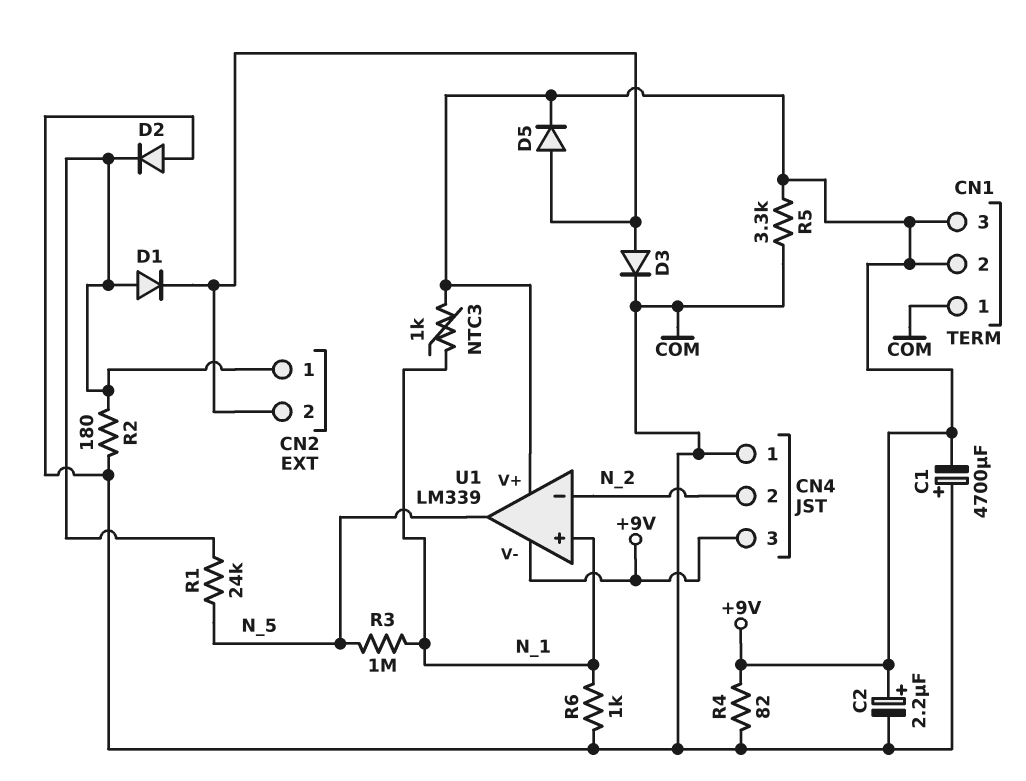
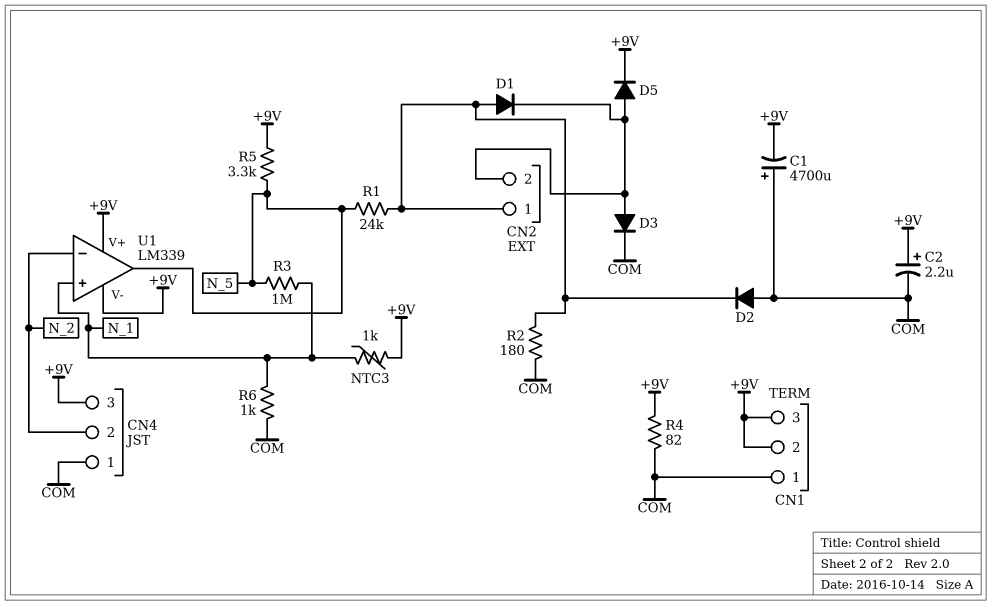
R5: 3.3k (+9V, COM) -> 3.3k (+9V, N_5)

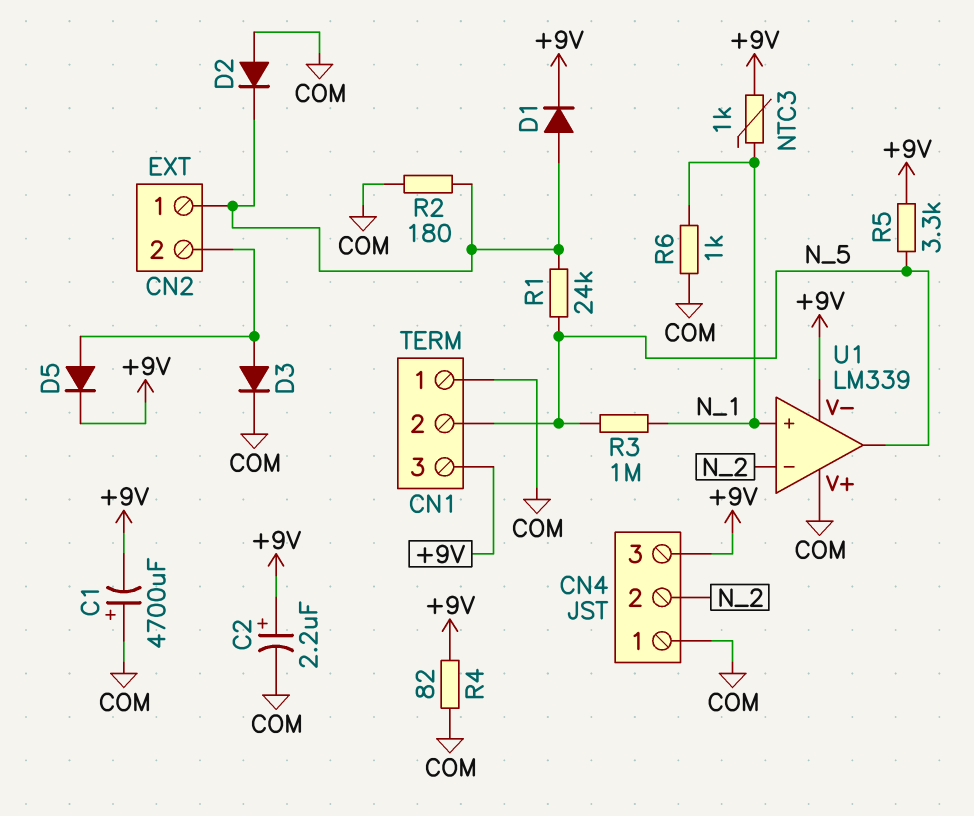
CN1 pin 2: +9V -> N_5
D1: diode (A CN2/1, K CN2/2) -> diode (A CN2/1, K +9V)
U1 pin V+: +9V -> COM

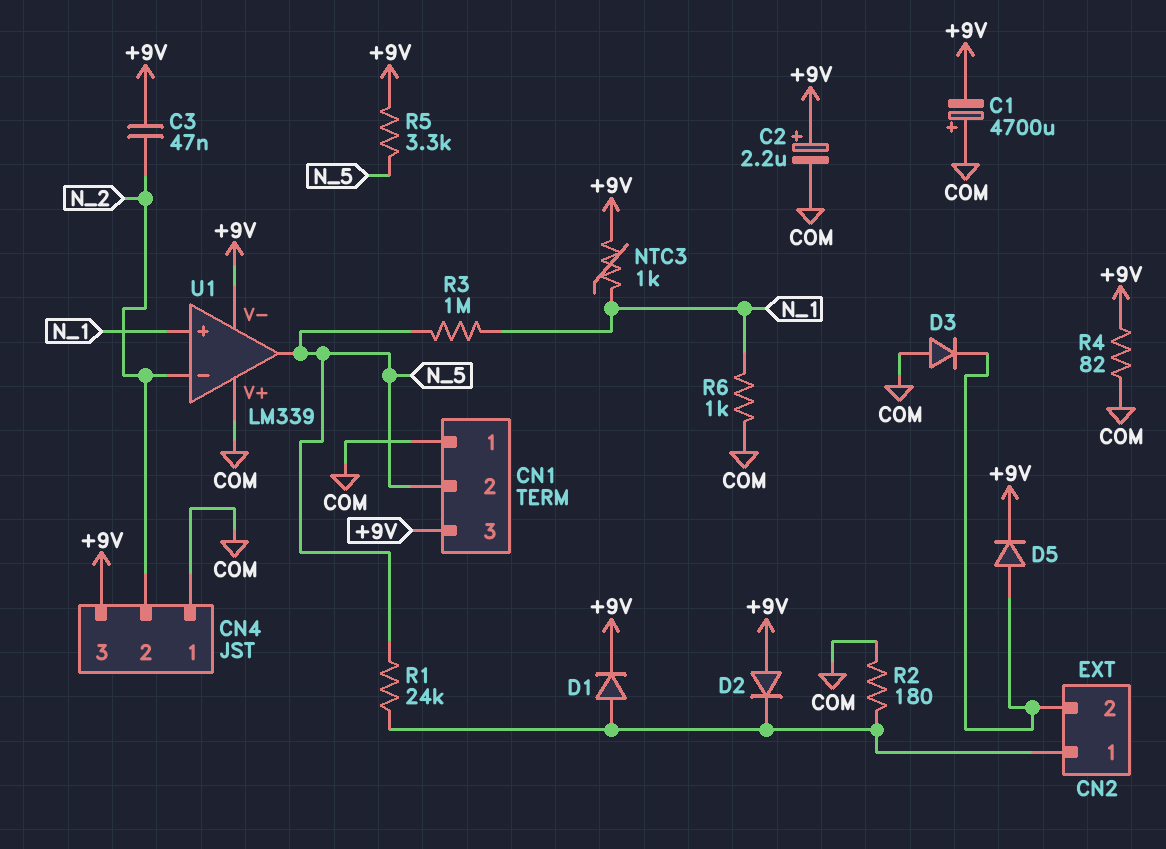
C3: none -> 47nF (+9V, N_2)
D2: diode (A COM, K CN2/1) -> diode (A +9V, K CN2/1)
D3: diode (A CN2/2, K COM) -> diode (A COM, K CN2/2)

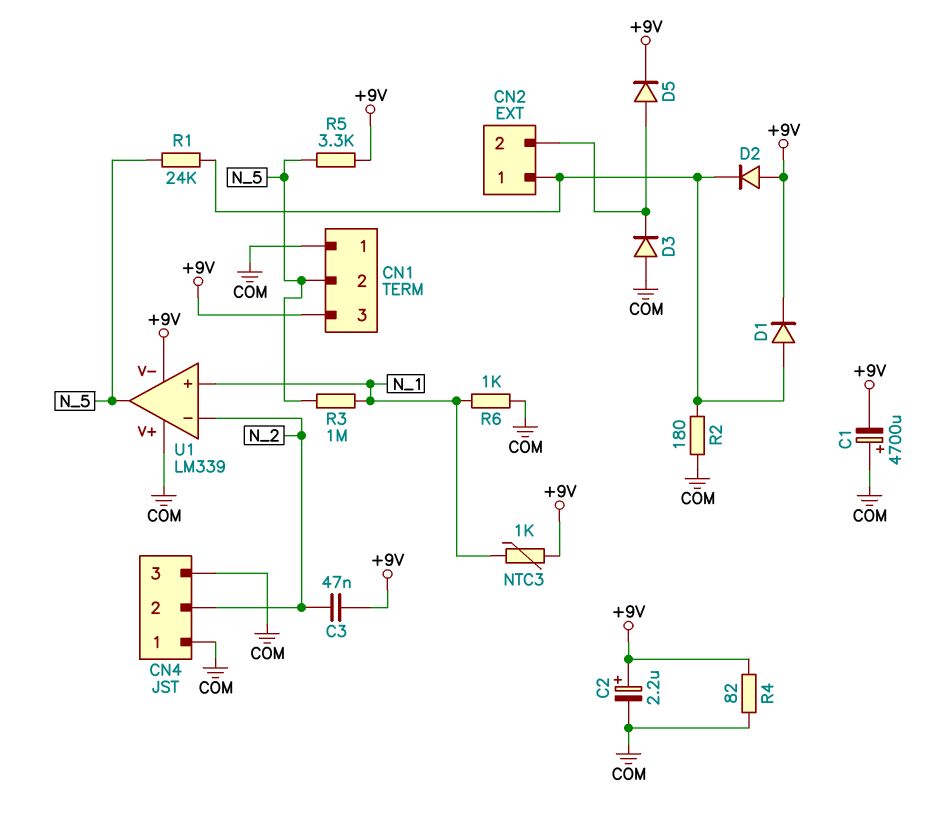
CN4 pin 3: +9V -> COM

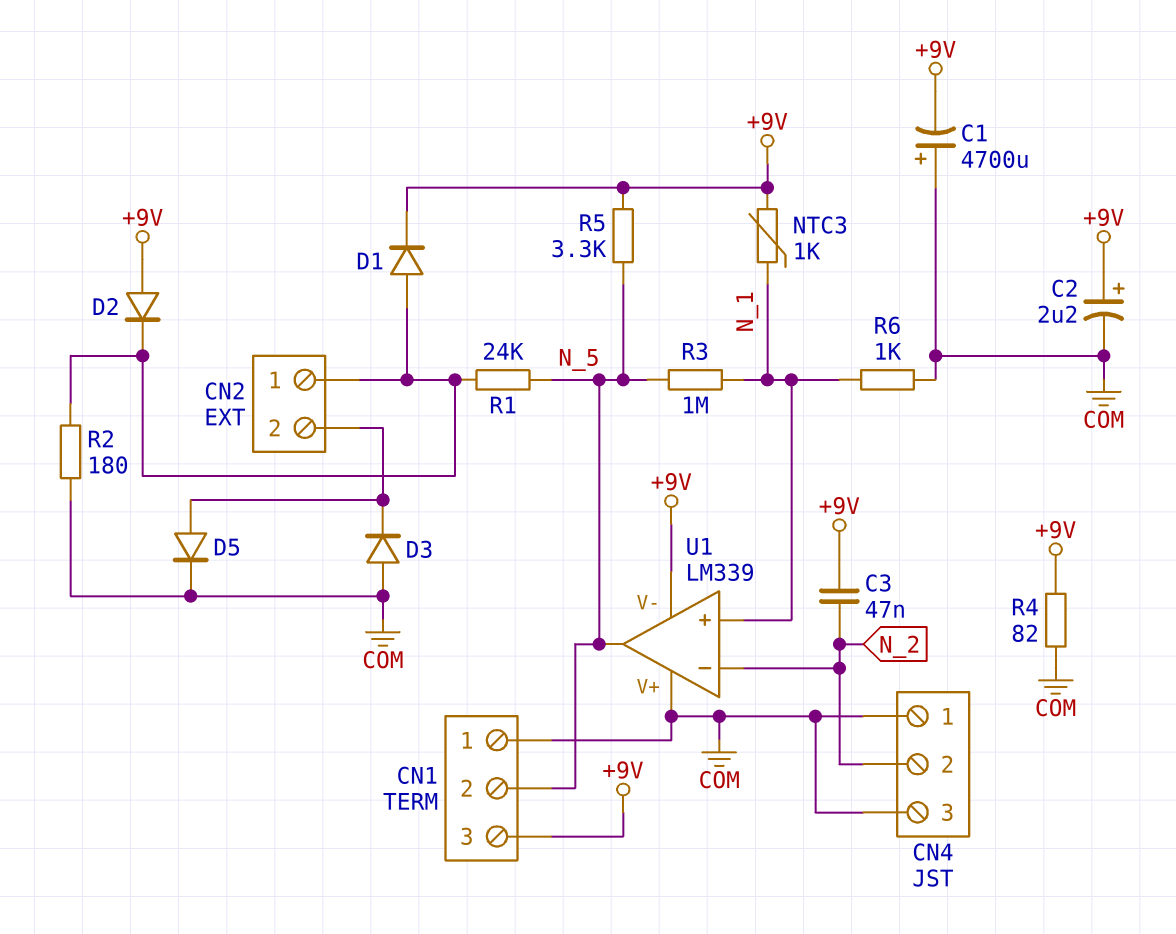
D5: diode (A CN2/2, K +9V) -> diode (A CN2/2, K COM)

